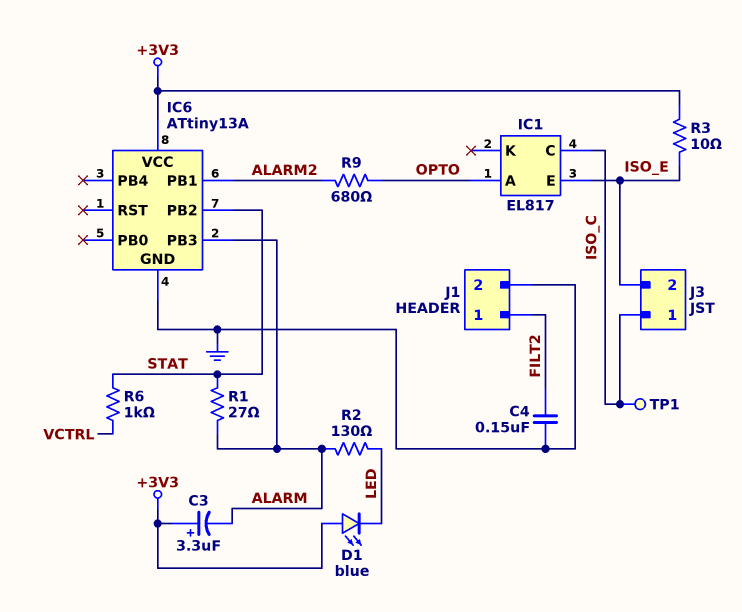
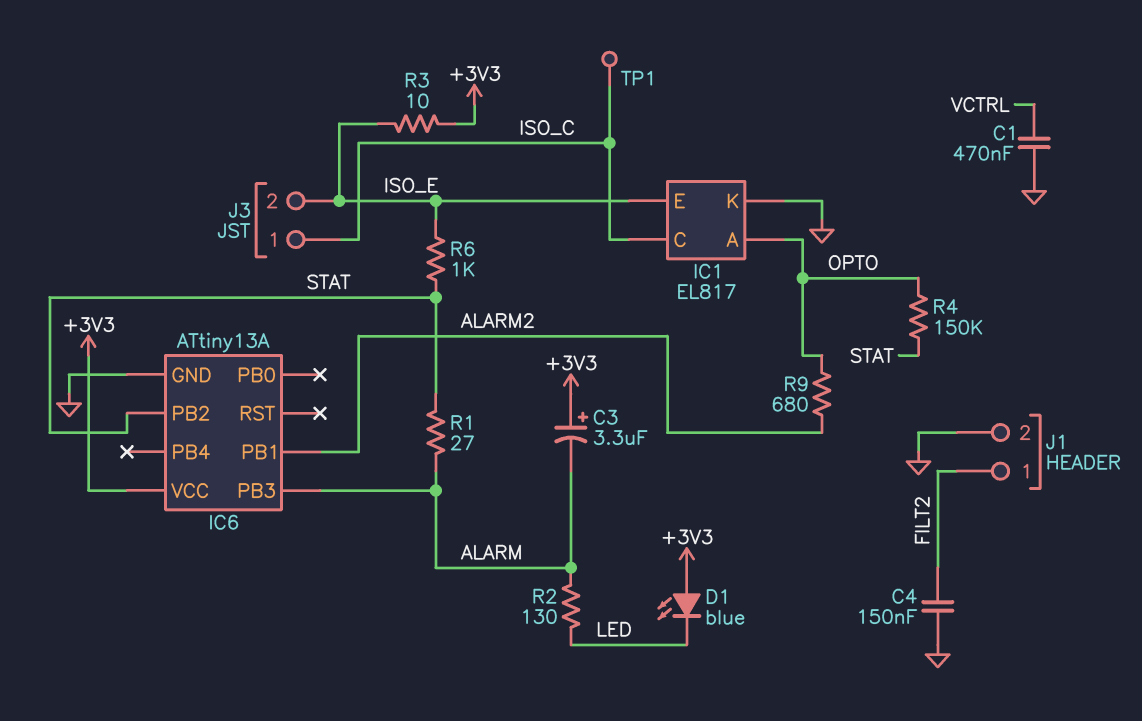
C1: none -> 470nF (GND, VCTRL)
IC1 pin K: none -> GND
R4: none -> 150k (OPTO, STAT)
R6: 1k (STAT, VCTRL) -> 1k (ISO_E, STAT)

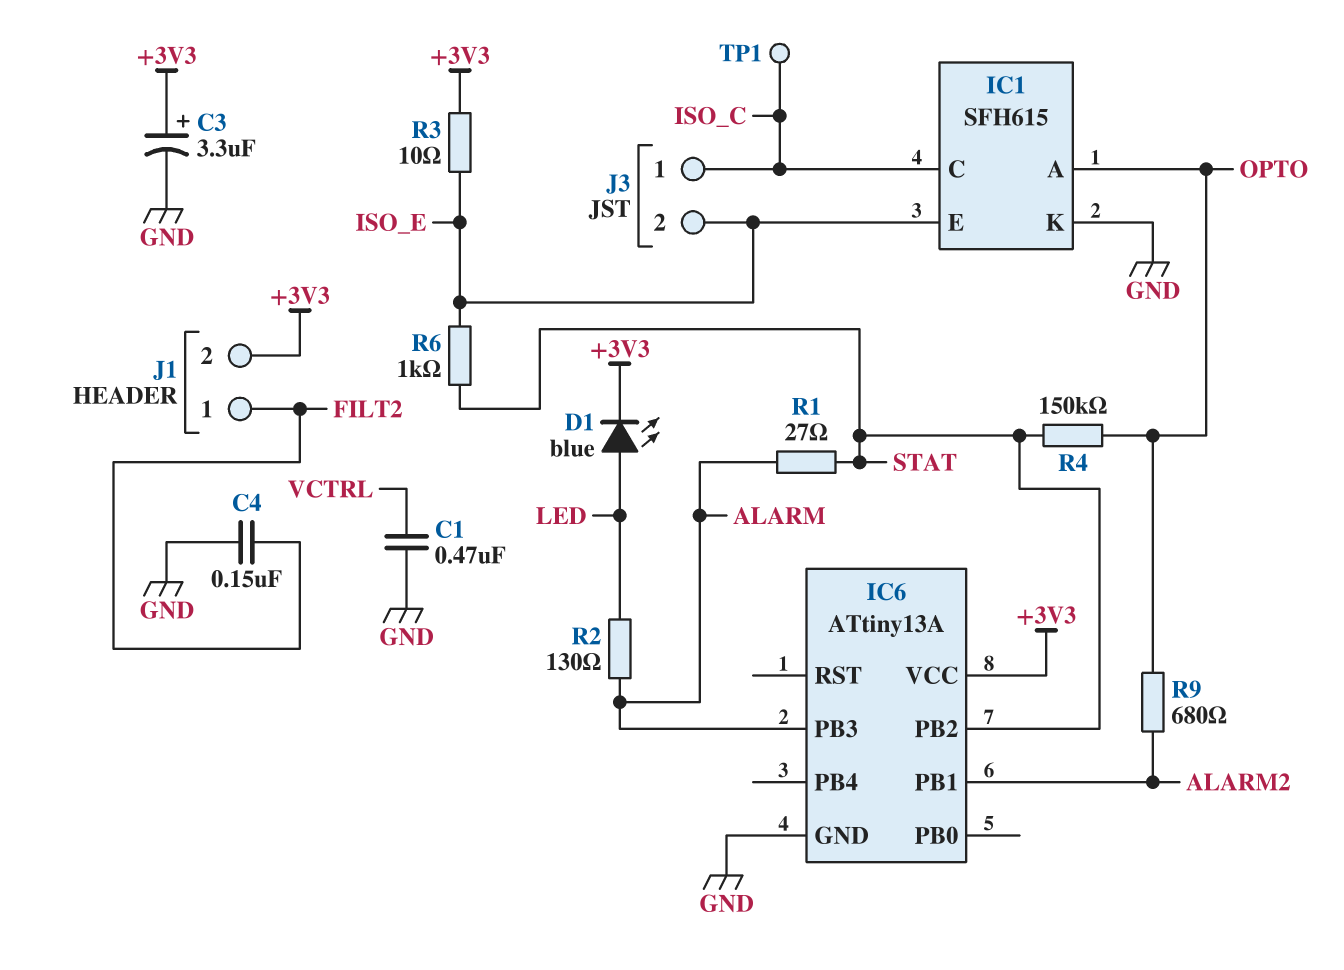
C3: 3.3uF (plus +3V3, minus ALARM) -> 3.3uF (plus +3V3, minus GND)
D1: LED blue (A +3V3, K LED) -> LED blue (A LED, K +3V3)
IC1: EL817 -> SFH615
J1 pin 2: GND -> +3V3

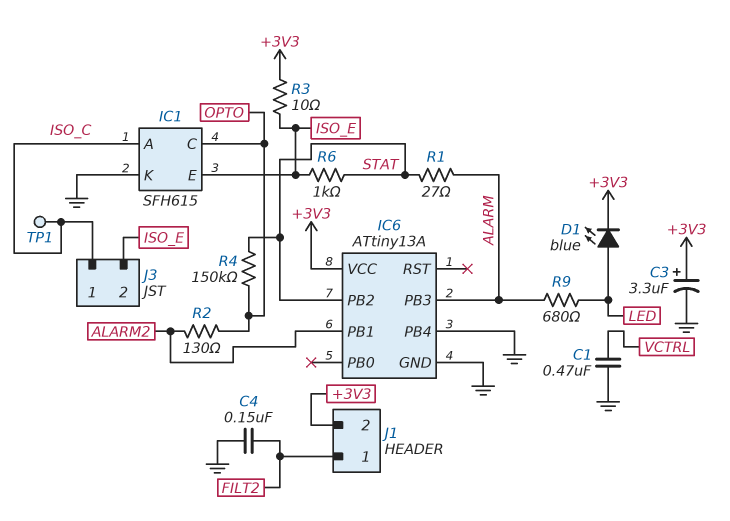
IC1 pin A: OPTO -> ISO_C
IC1 pin C: ISO_C -> OPTO
IC6 pin PB4: none -> GND
R2: 130 (ALARM, LED) -> 130 (ALARM2, OPTO)
R9: 680 (ALARM2, OPTO) -> 680 (ALARM, LED)

